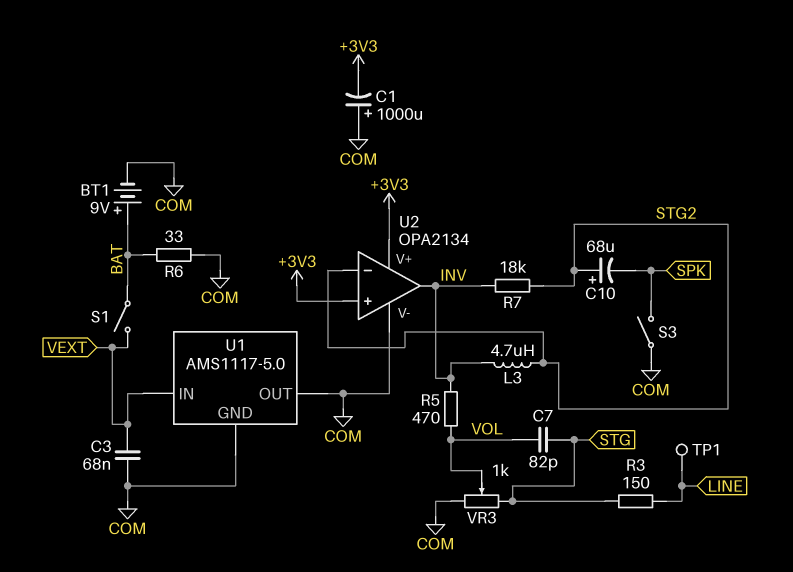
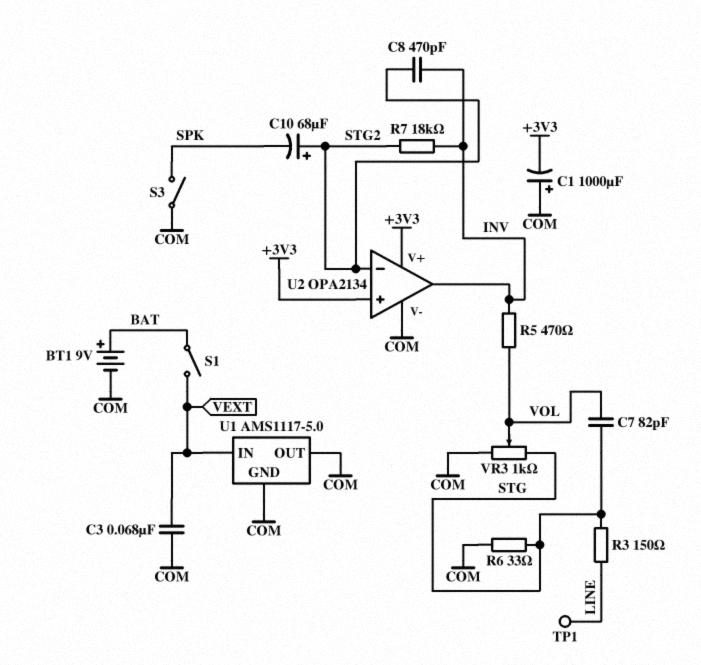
C8: none -> 470pF (INV, STG2)
L3: 4.7uH (INV, STG2) -> none
R6: 33 (BAT, COM) -> 33 (COM, STG)

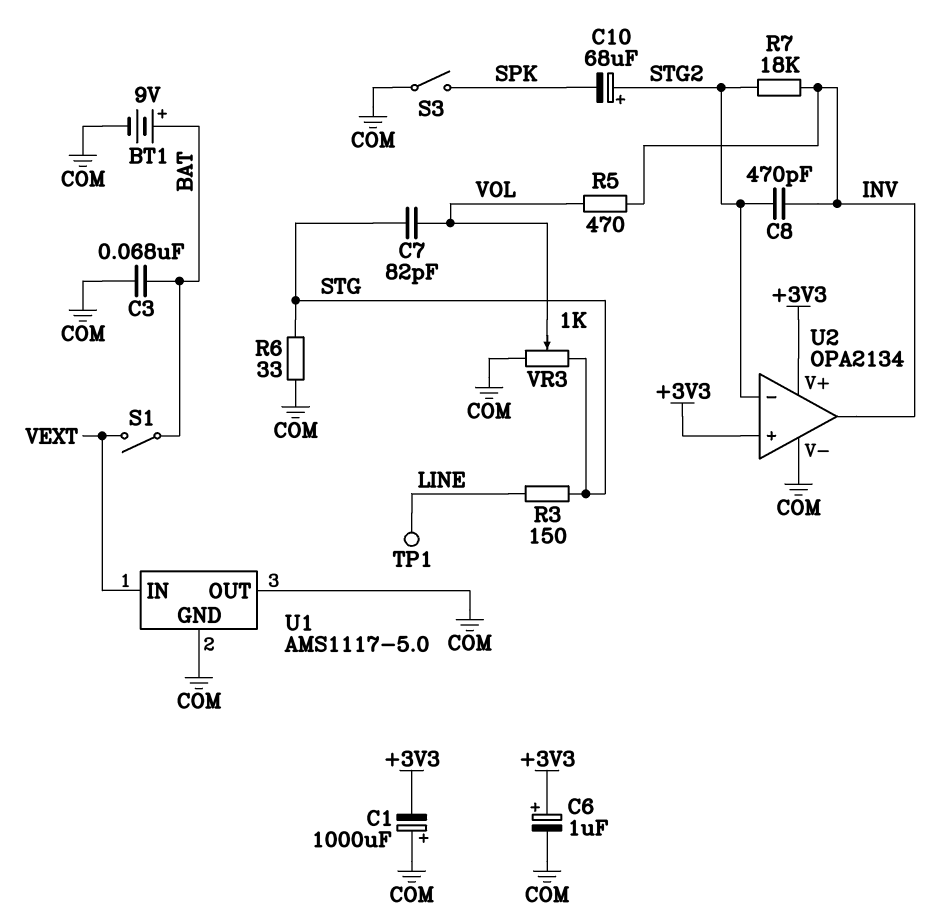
C3: 68nF (COM, VEXT) -> 68nF (BAT, COM)
C6: none -> 1uF (plus +3V3, minus COM)

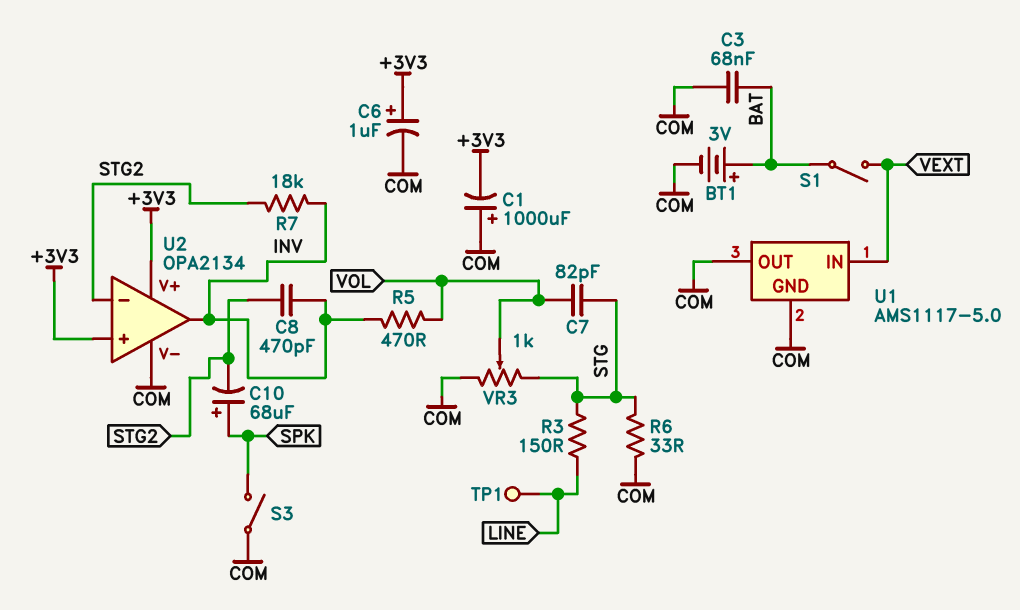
BT1: 9V (plus BAT, minus COM) -> 3V (plus BAT, minus COM)
C10: 68uF (plus STG2, minus SPK) -> 68uF (plus SPK, minus STG2)

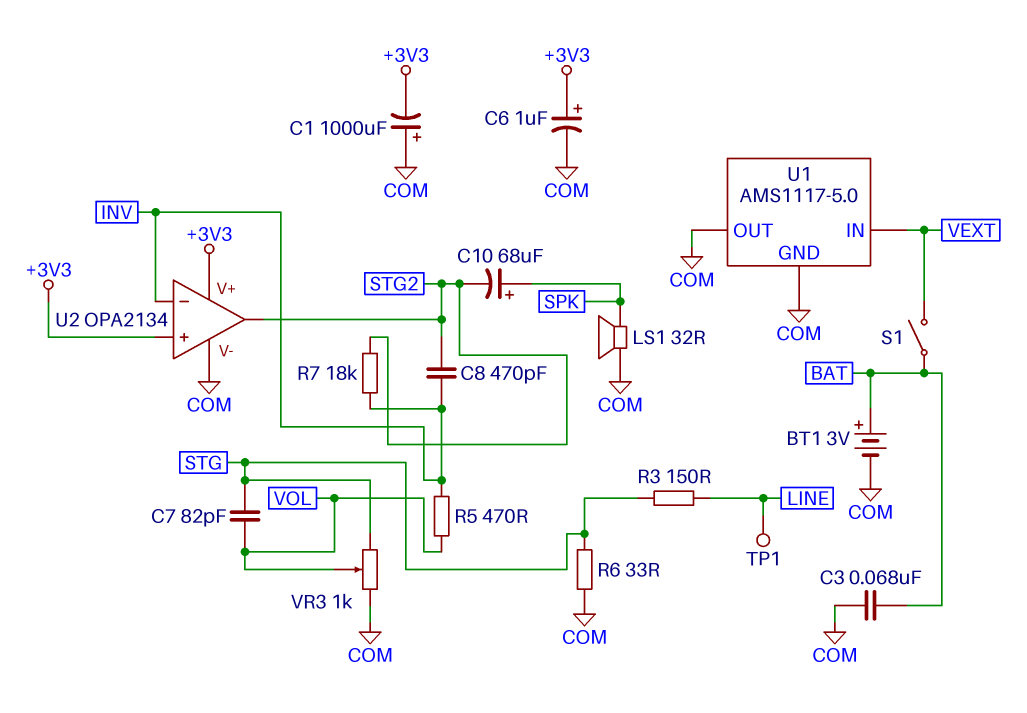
LS1: none -> speaker 32R (COM, SPK)
S3: switch (COM, SPK) -> none
U2 pin in-: STG2 -> INV
U2 pin out: INV -> STG2

